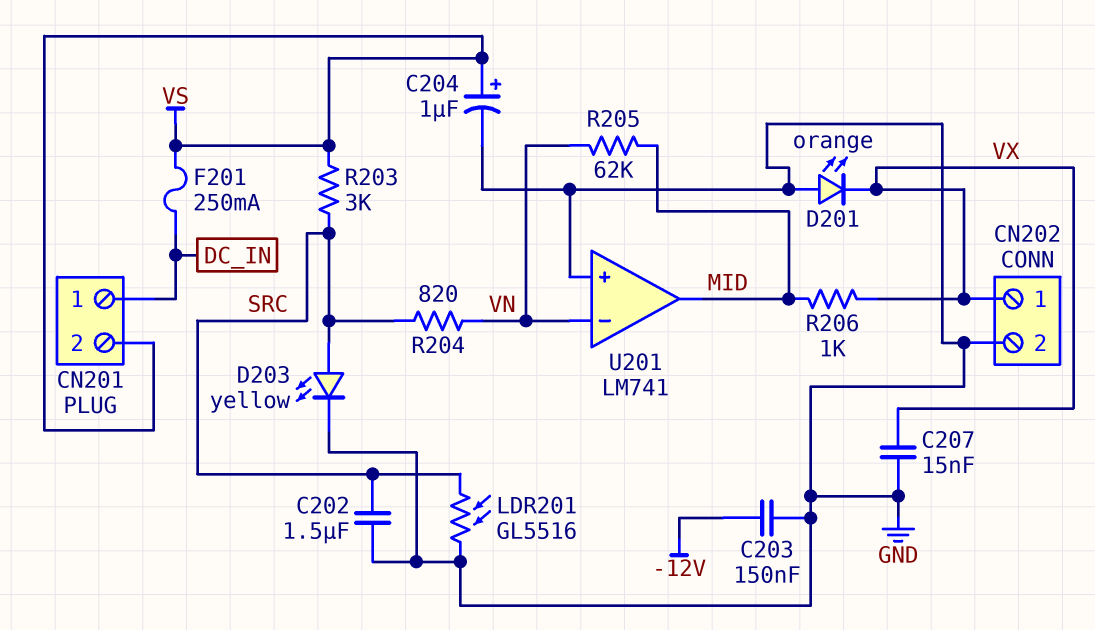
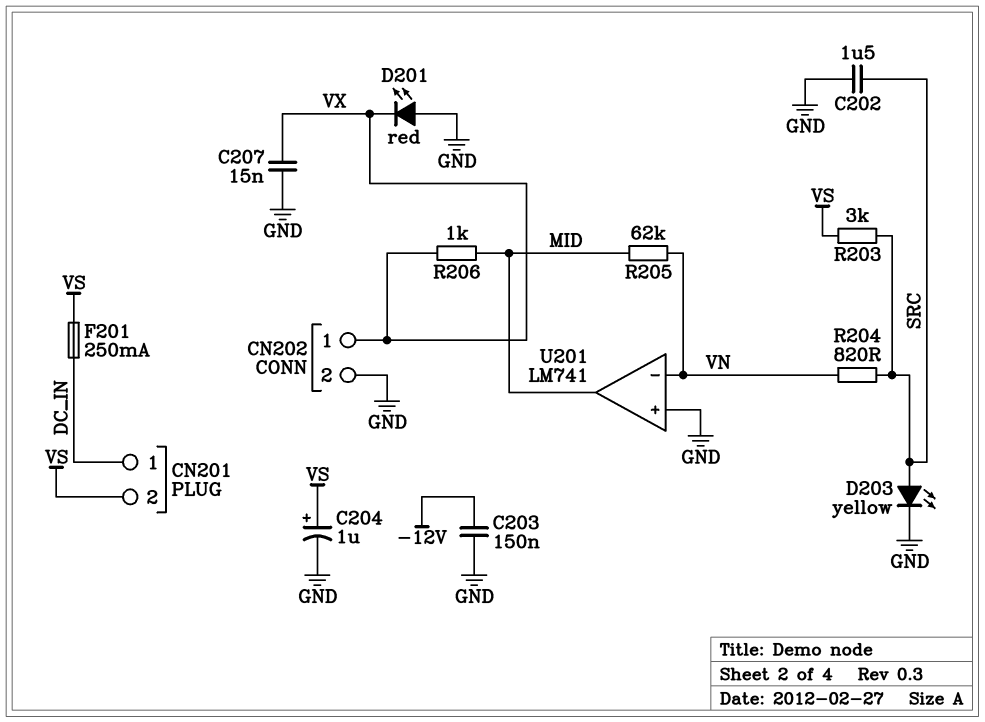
D201: LED orange (A GND, K VX) -> LED red (A GND, K VX)
LDR201: GL5516 (GND, SRC) -> none

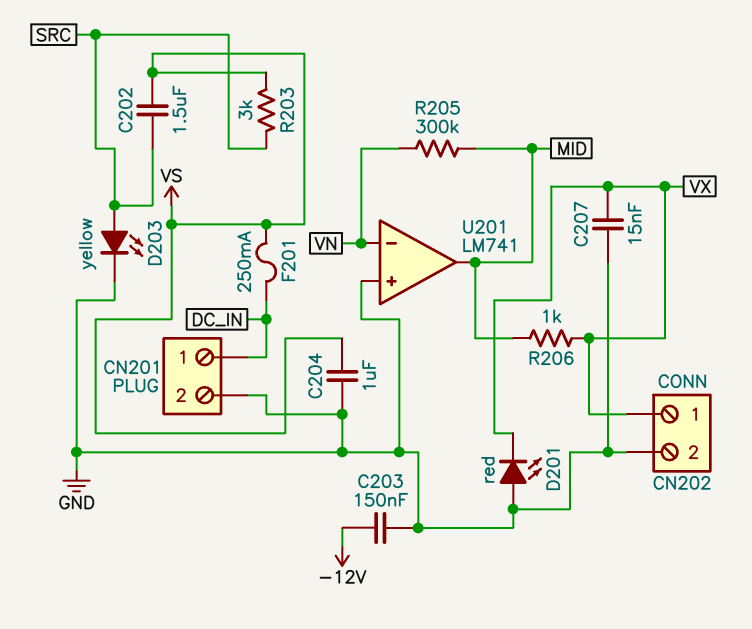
C202: 1.5uF (GND, SRC) -> 1.5uF (SRC, VS)
C204: 1uF (plus VS, minus GND) -> 1uF (GND, VS)
CN201 pin 2: VS -> GND
R204: 820 (SRC, VN) -> none
R205: 62k (MID, VN) -> 300k (MID, VN)

